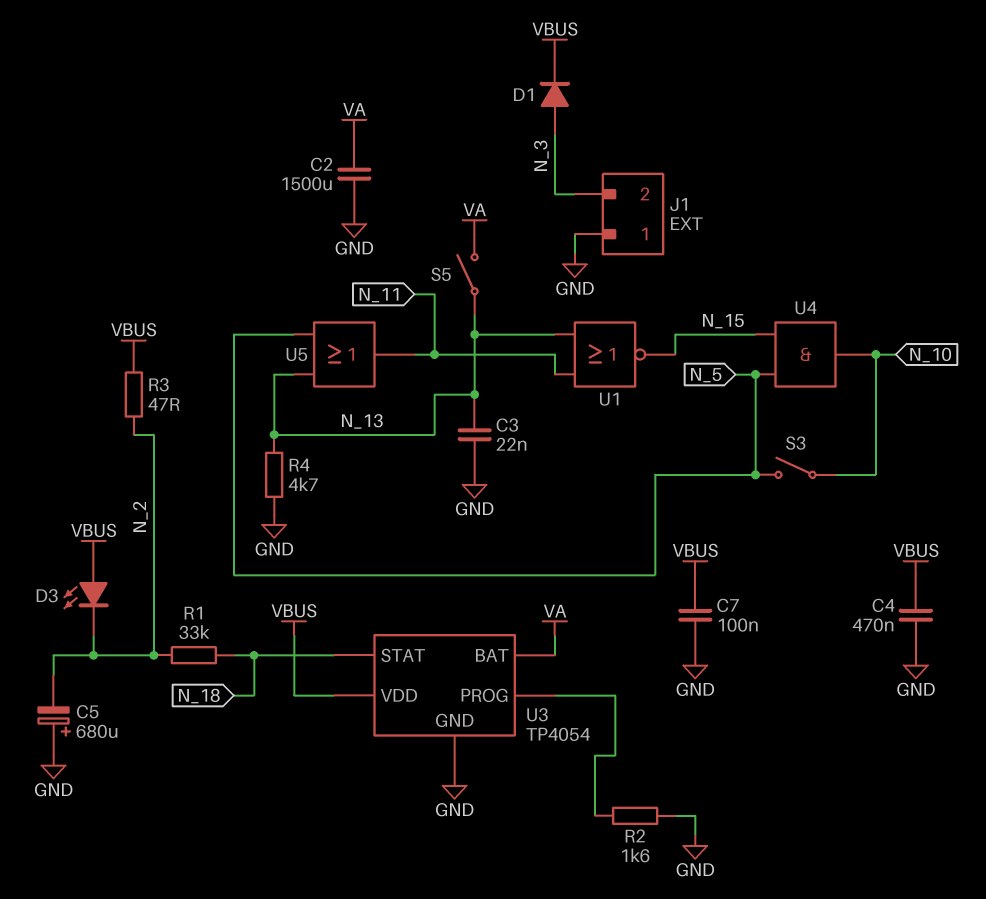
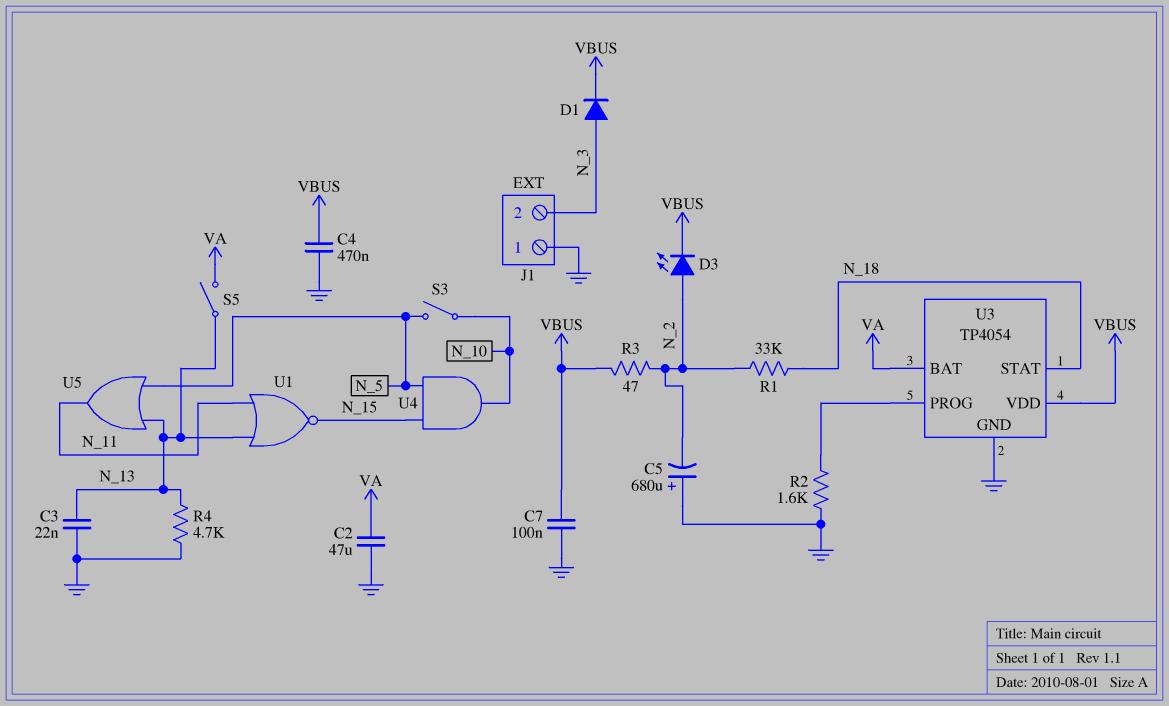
C2: 1500uF (GND, VA) -> 47uF (GND, VA)
D3: LED (A VBUS, K N_2) -> LED (A N_2, K VBUS)

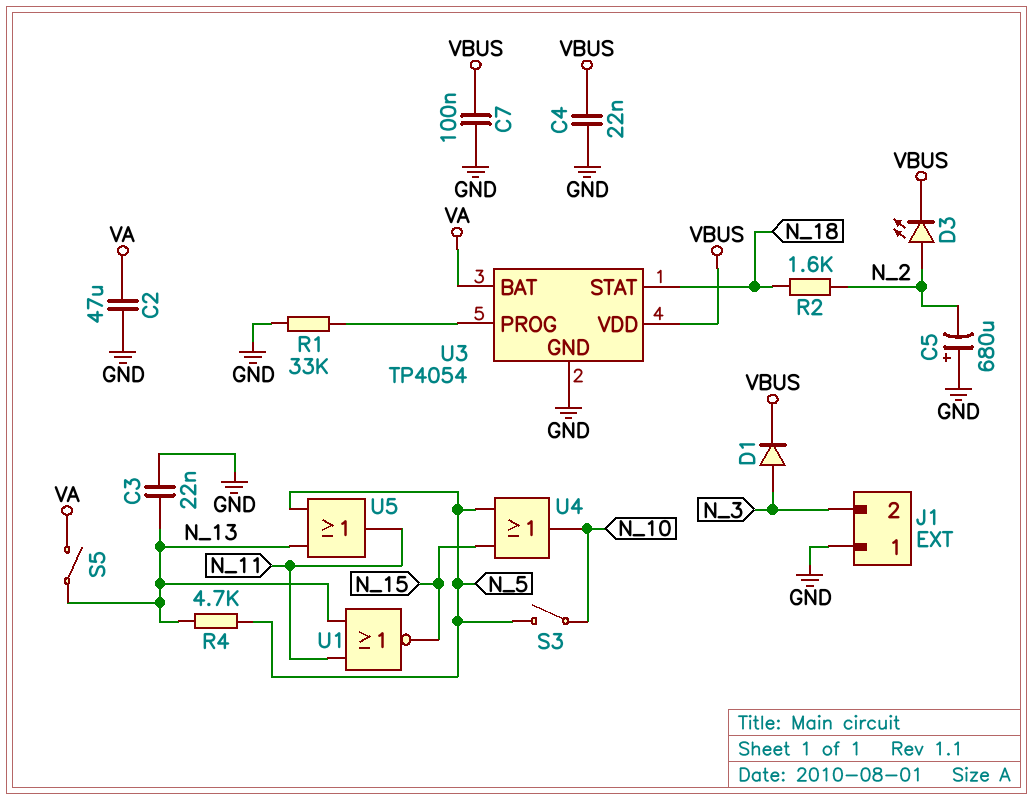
C4: 470nF (GND, VBUS) -> 22nF (GND, VBUS)
R1: 33k (N_2, N_18) -> 33k (GND, U3/PROG)
R2: 1.6k (GND, U3/PROG) -> 1.6k (N_2, N_18)
R3: 47 (N_2, VBUS) -> none
R4: 4.7k (GND, N_13) -> 4.7k (N_5, N_13)
U4: AND (in N_5, in N_15, out N_10) -> OR (in N_5, in N_15, out N_10)

